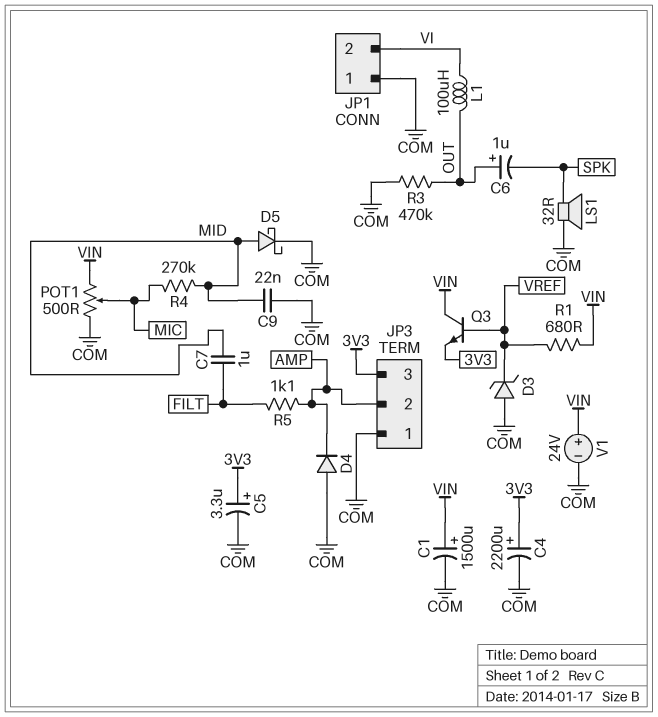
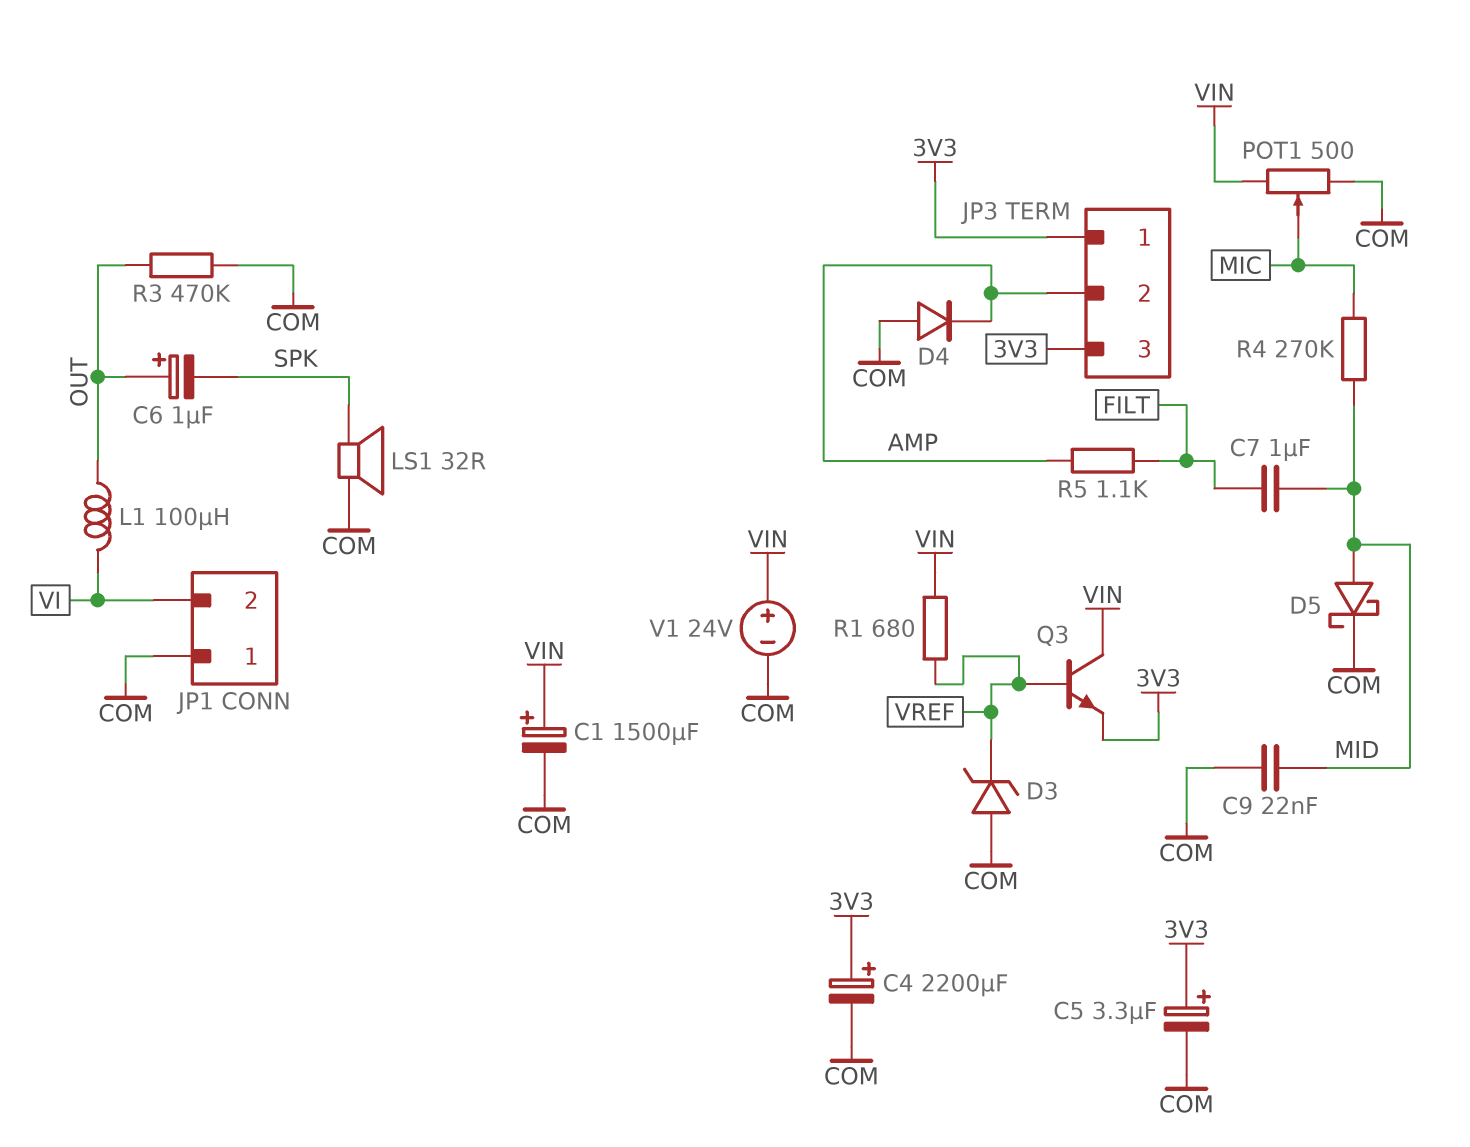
JP3 pin 1: COM -> 3V3

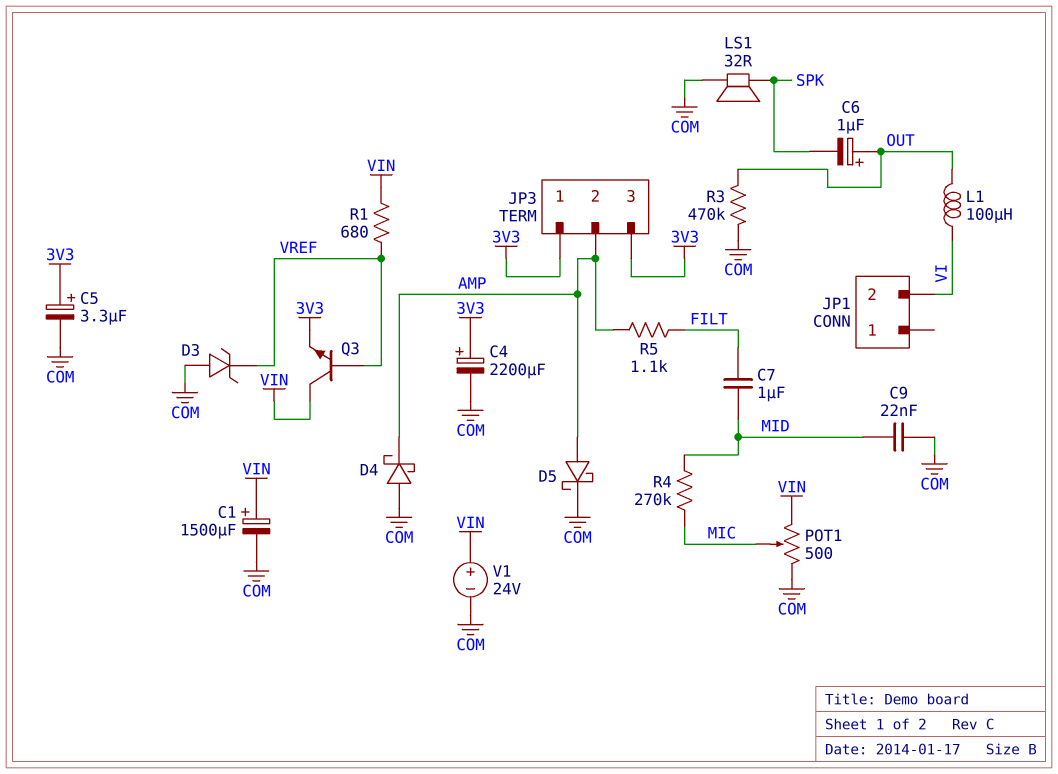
D4: diode (A COM, K AMP) -> schottky (A COM, K AMP)
D5: schottky (A MID, K COM) -> schottky (A AMP, K COM)
JP1 pin 1: COM -> none

